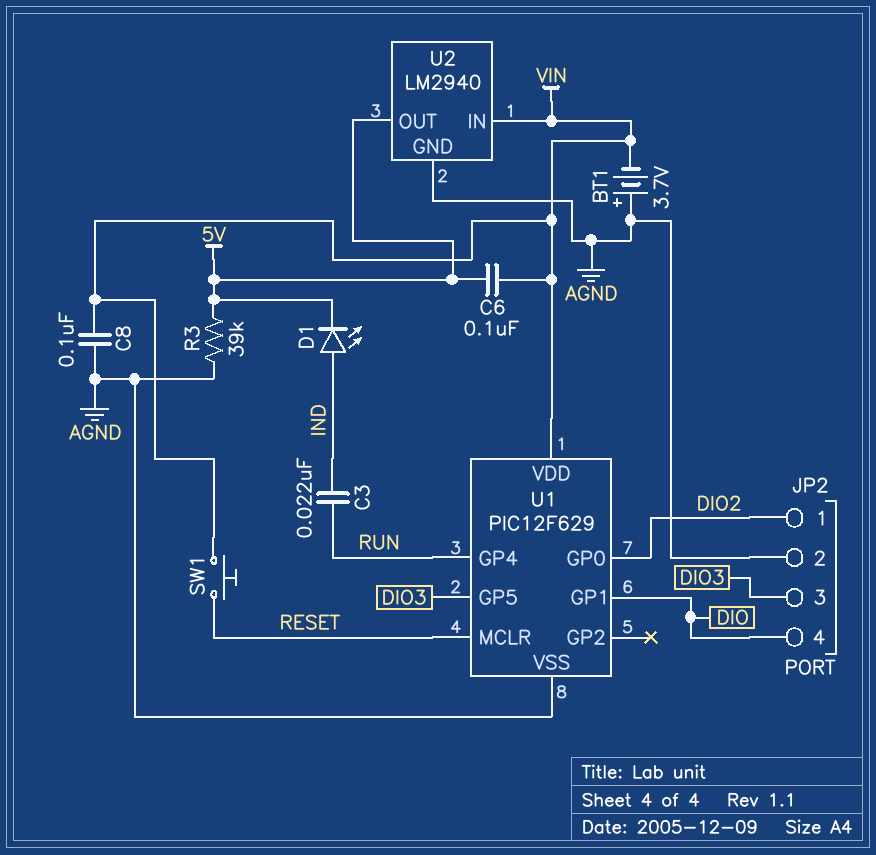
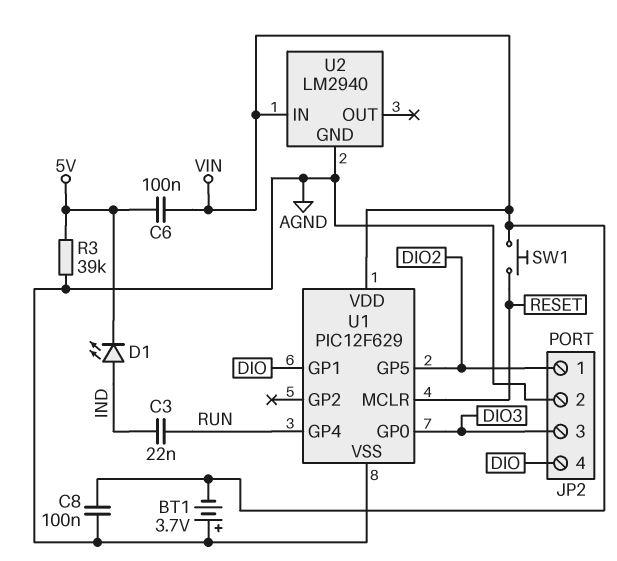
U1 pin GP0: DIO2 -> DIO3
U1 pin GP5: DIO3 -> DIO2
U2 pin OUT: 5V -> none

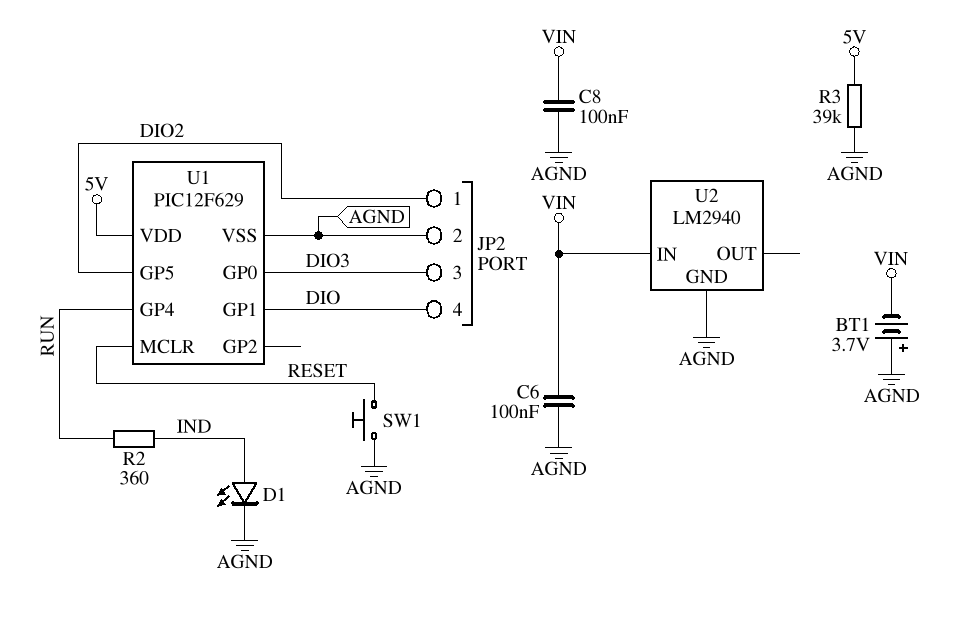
C3: 22nF (IND, RUN) -> none
C6: 100nF (5V, VIN) -> 100nF (AGND, VIN)
D1: LED (A IND, K 5V) -> LED (A IND, K AGND)
R2: none -> 360 (IND, RUN)
SW1: button (RESET, VIN) -> button (AGND, RESET)
U1 pin VDD: VIN -> 5V

